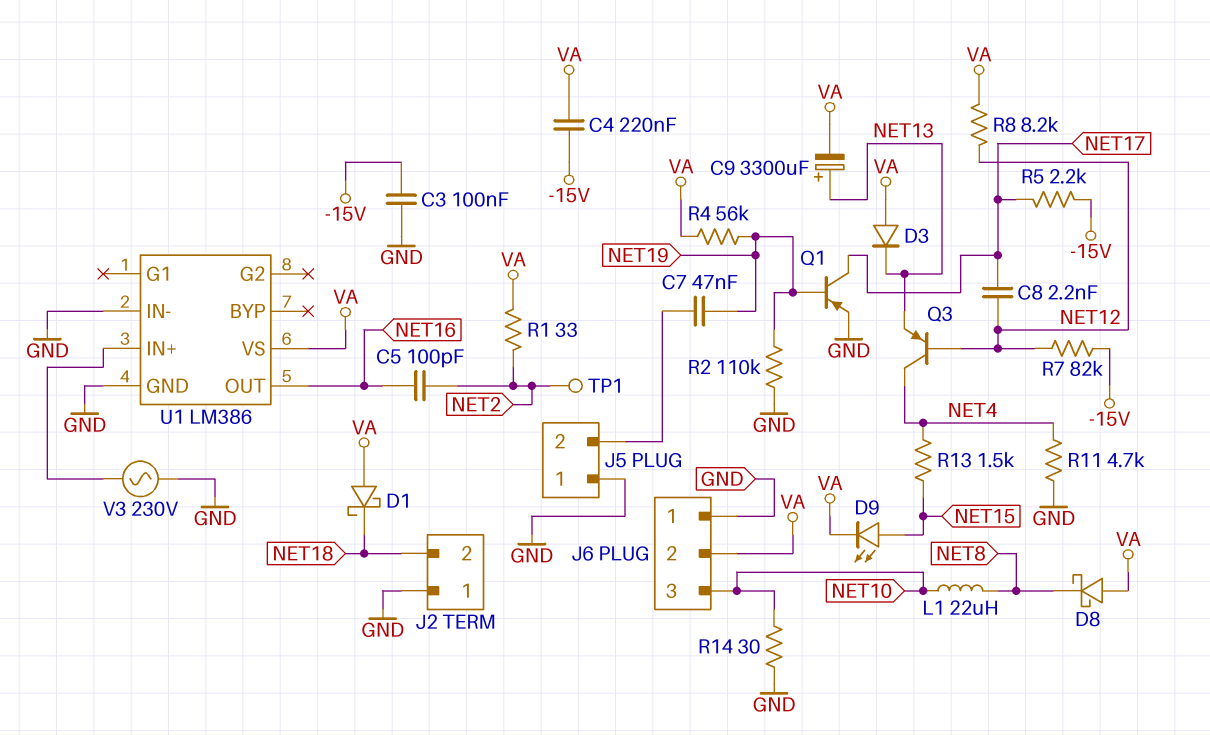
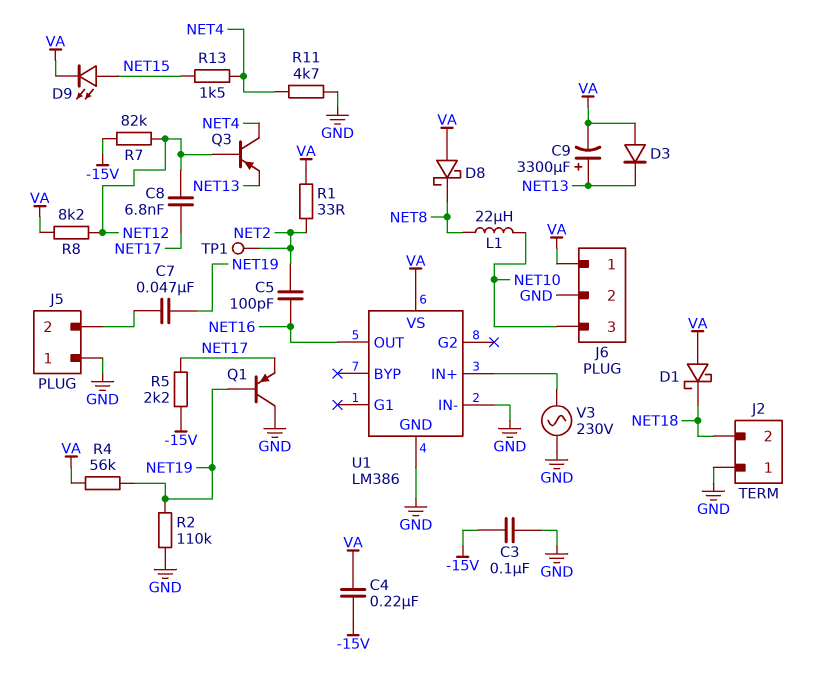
C8: 2.2nF (NET12, NET17) -> 6.8nF (NET12, NET17)
J6 pin 1: GND -> VA
J6 pin 2: VA -> GND
Q1: PNP (B NET19, C NET17, E GND) -> PNP (B NET19, C GND, E NET17)
R14: 30 (GND, NET10) -> none

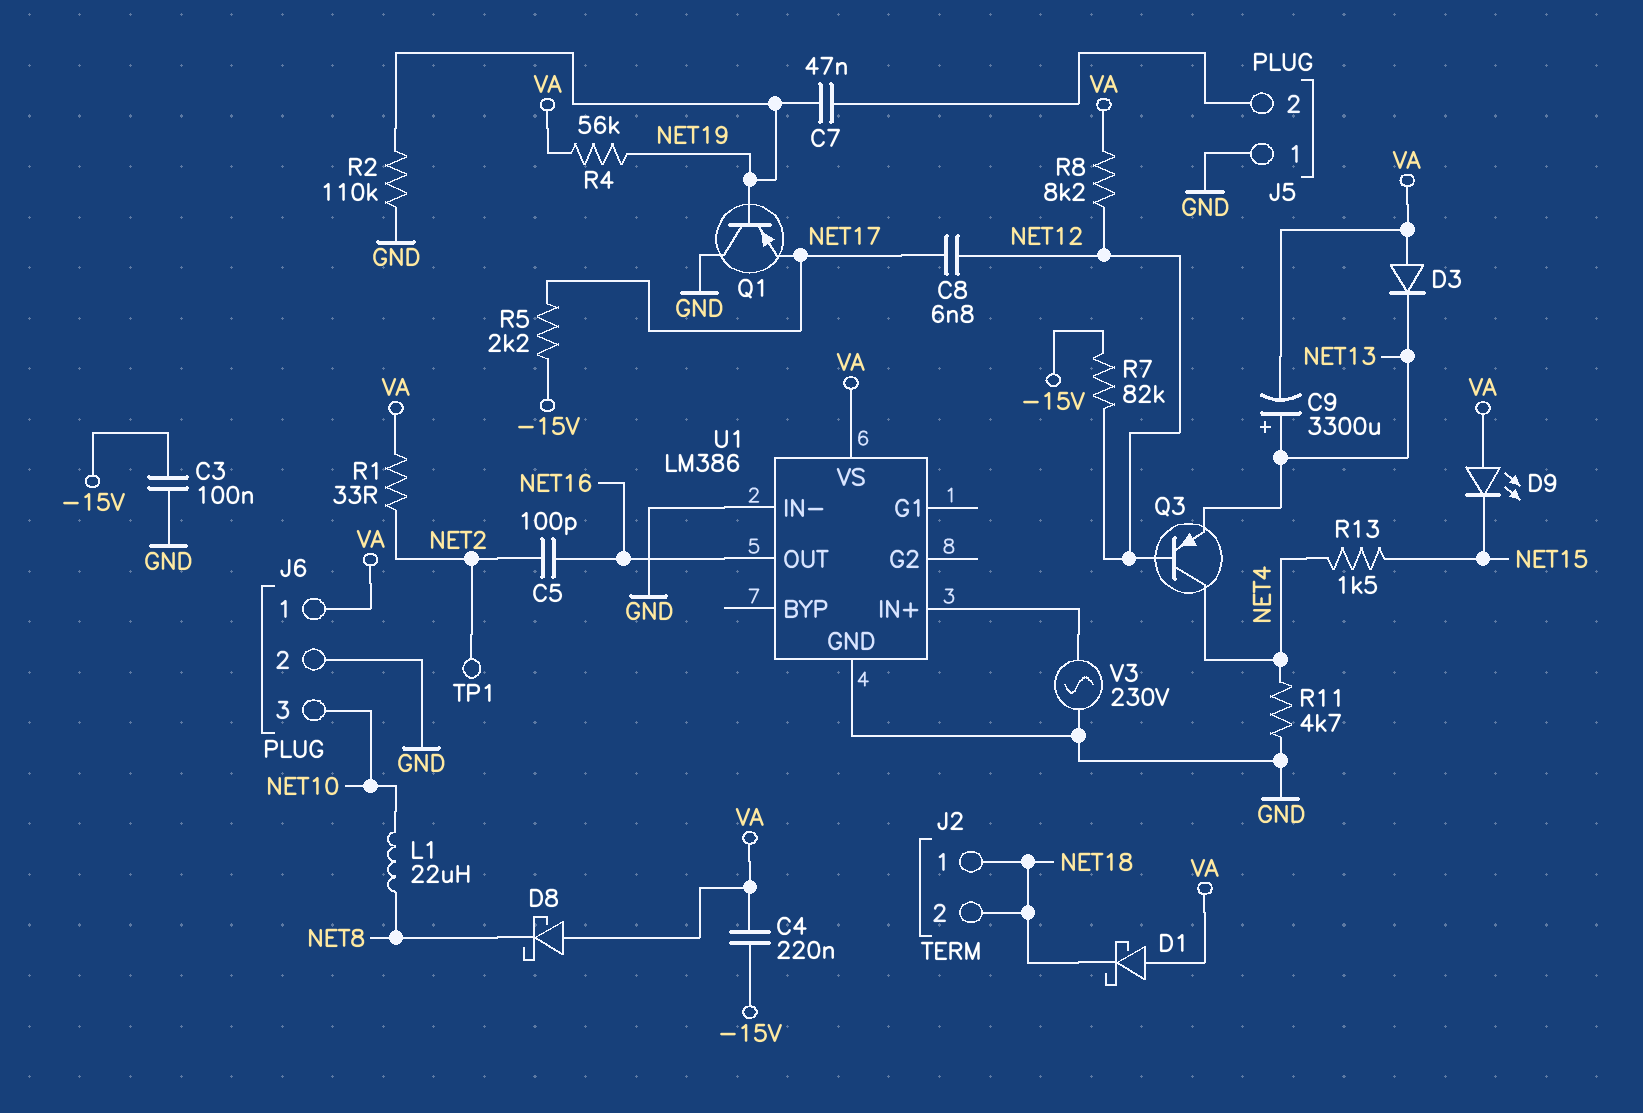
D9: LED (A NET15, K VA) -> LED (A VA, K NET15)
J2 pin 1: GND -> NET18

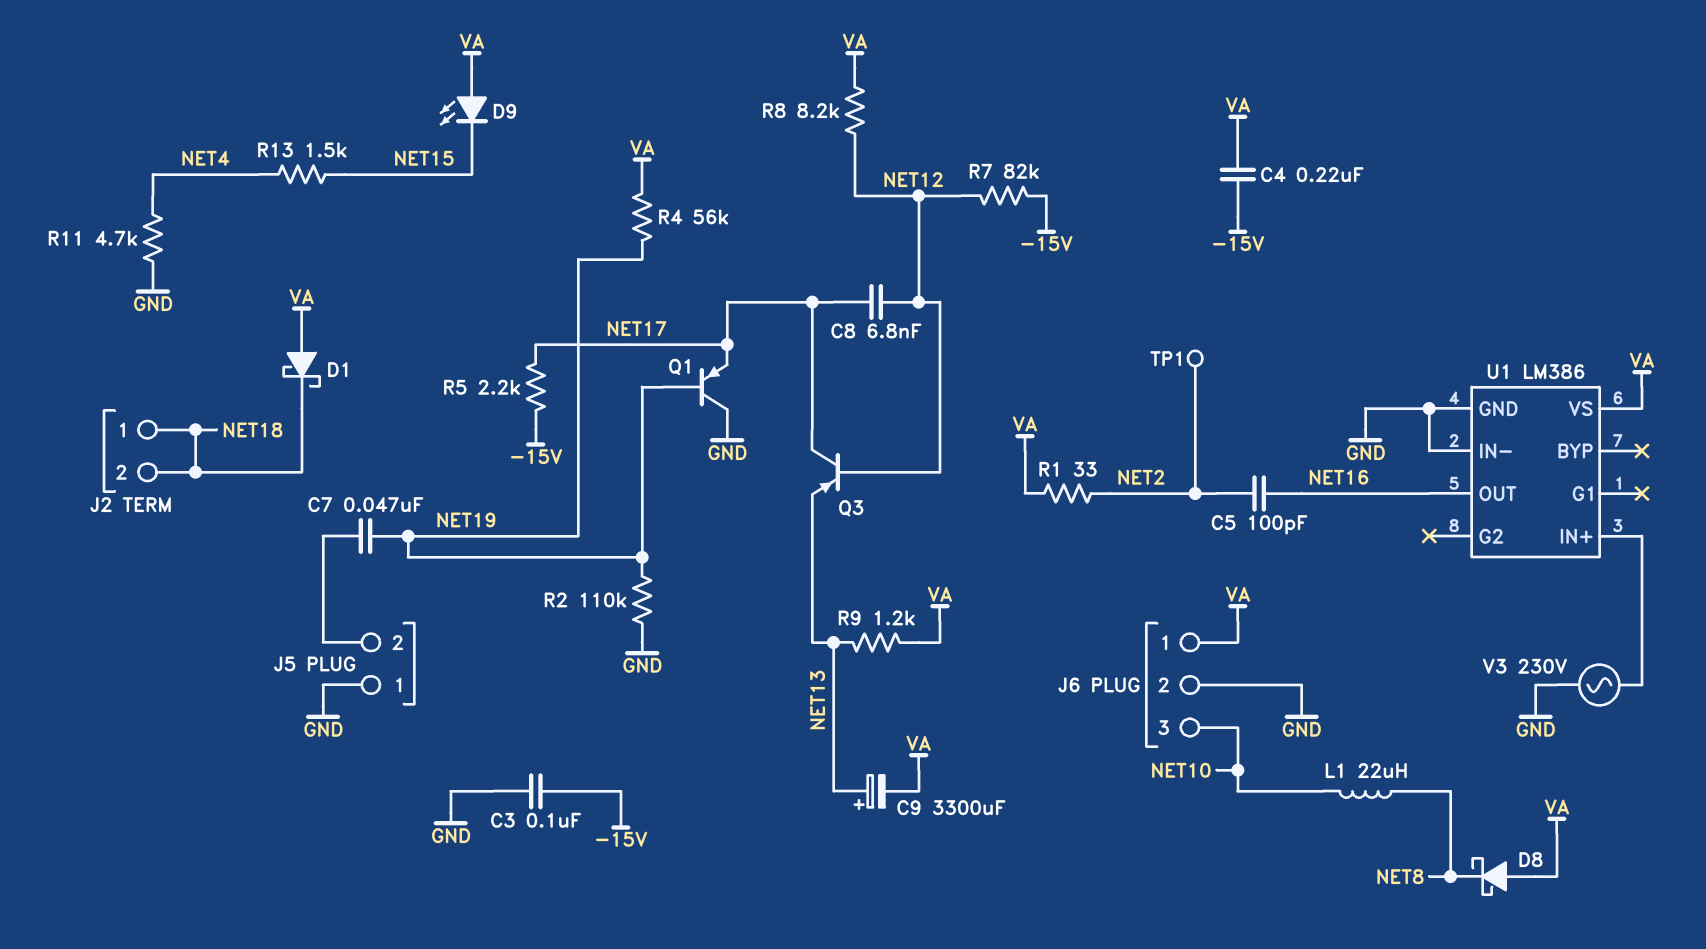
D3: diode (A VA, K NET13) -> none
Q3: PNP (B NET12, C NET4, E NET13) -> PNP (B NET12, C NET17, E NET13)
R9: none -> 1.2k (NET13, VA)

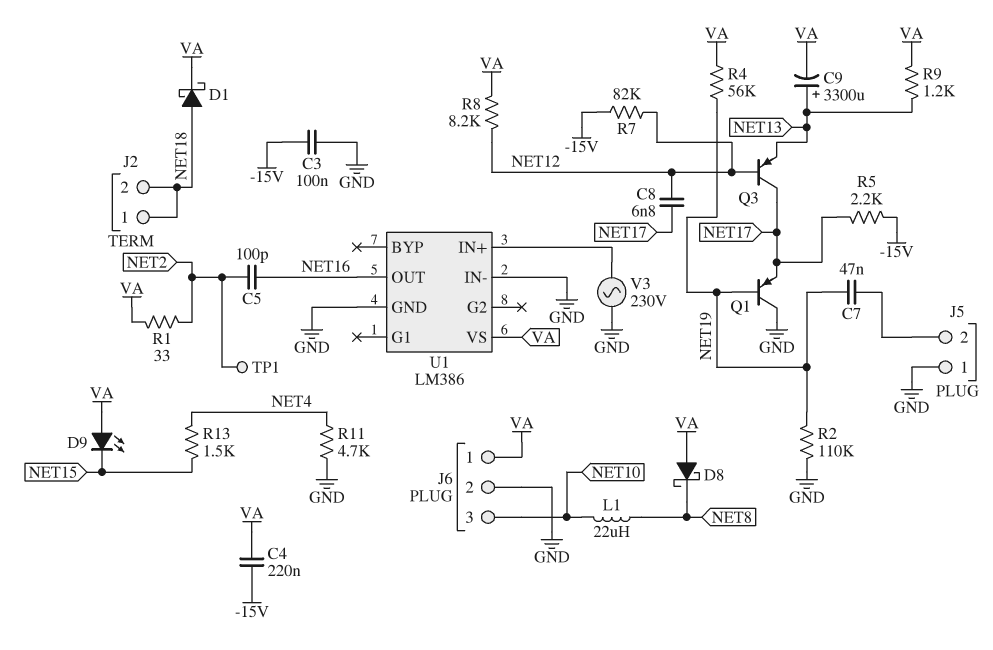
D1: schottky (A VA, K NET18) -> schottky (A NET18, K VA)

